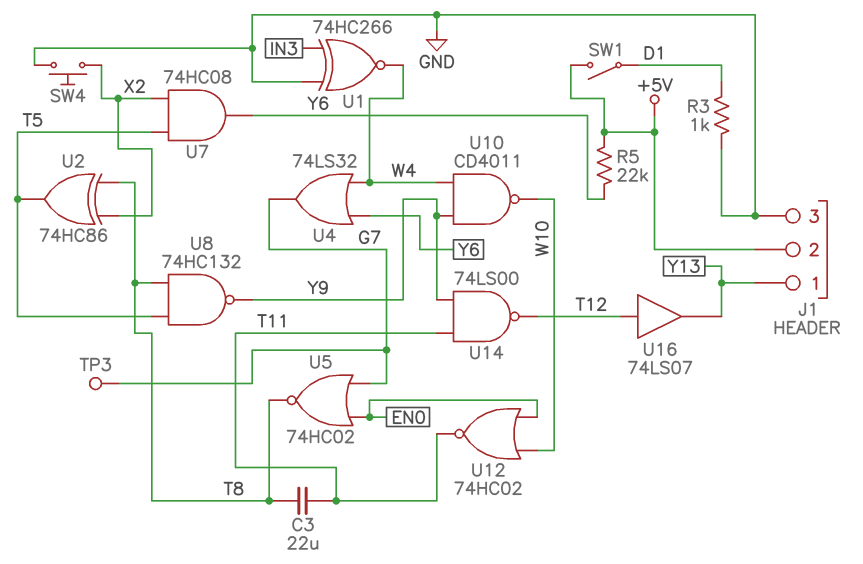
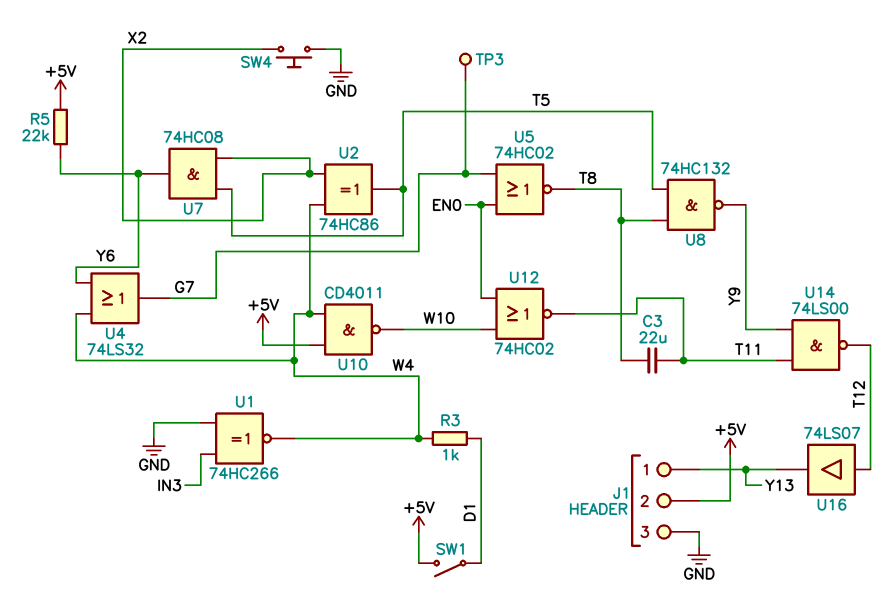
R3: 1k (D1, GND) -> 1k (D1, W4)
U2: XOR 74HC86 (in T8, in X2, out T5) -> XOR 74HC86 (in W4, in X2, out T5)
U10: NAND CD4011 (in W4, in Y9, out W10) -> NAND CD4011 (in +5V, in W4, out W10)

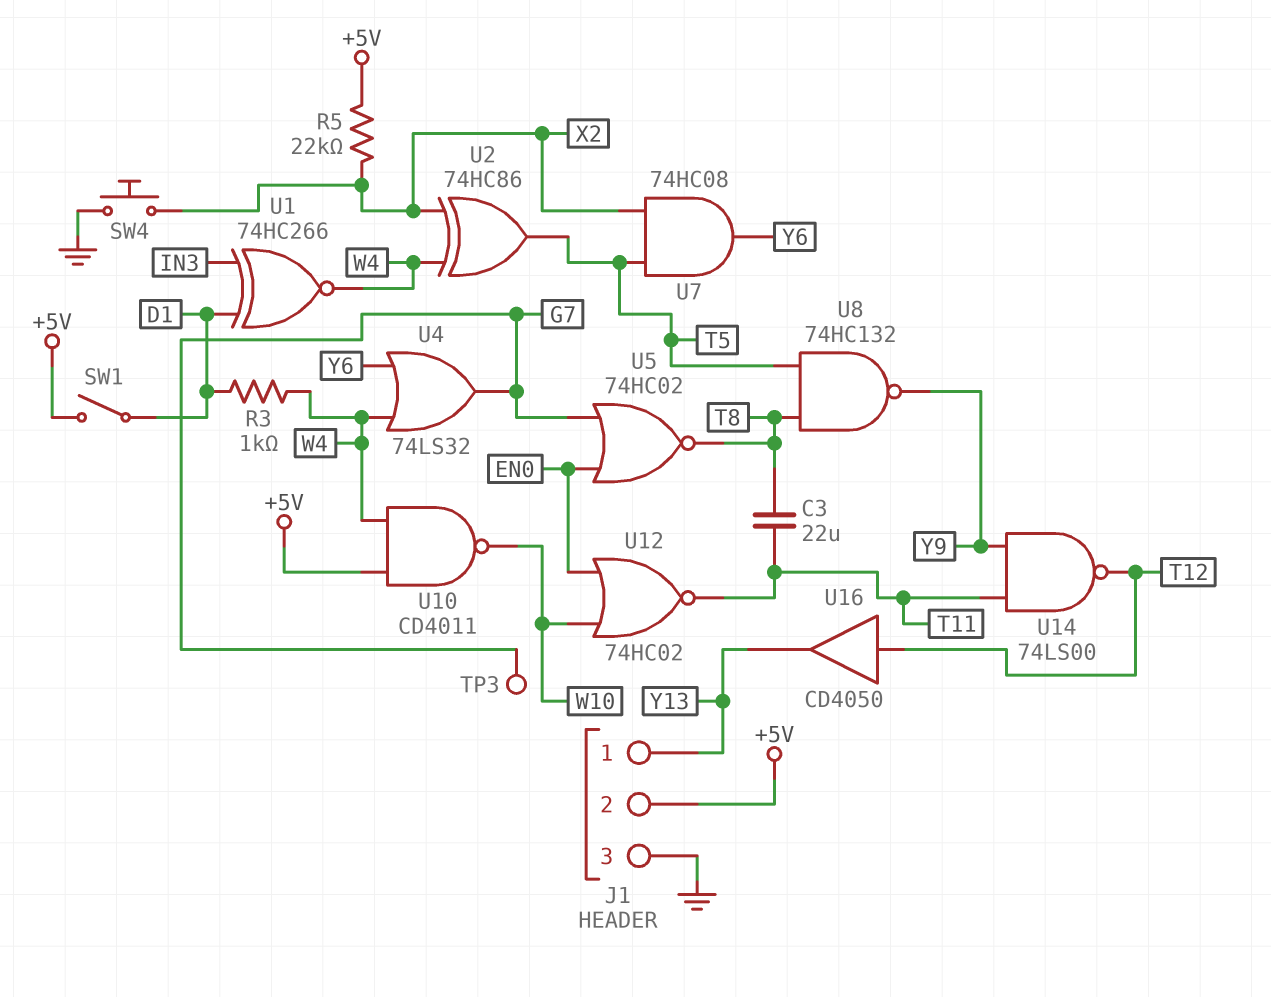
R5: 22k (+5V, Y6) -> 22k (+5V, X2)
U1: XNOR 74HC266 (in GND, in IN3, out W4) -> XNOR 74HC266 (in D1, in IN3, out W4)
U16: buffer 74LS07 (in T12, out Y13) -> buffer CD4050 (in T12, out Y13)

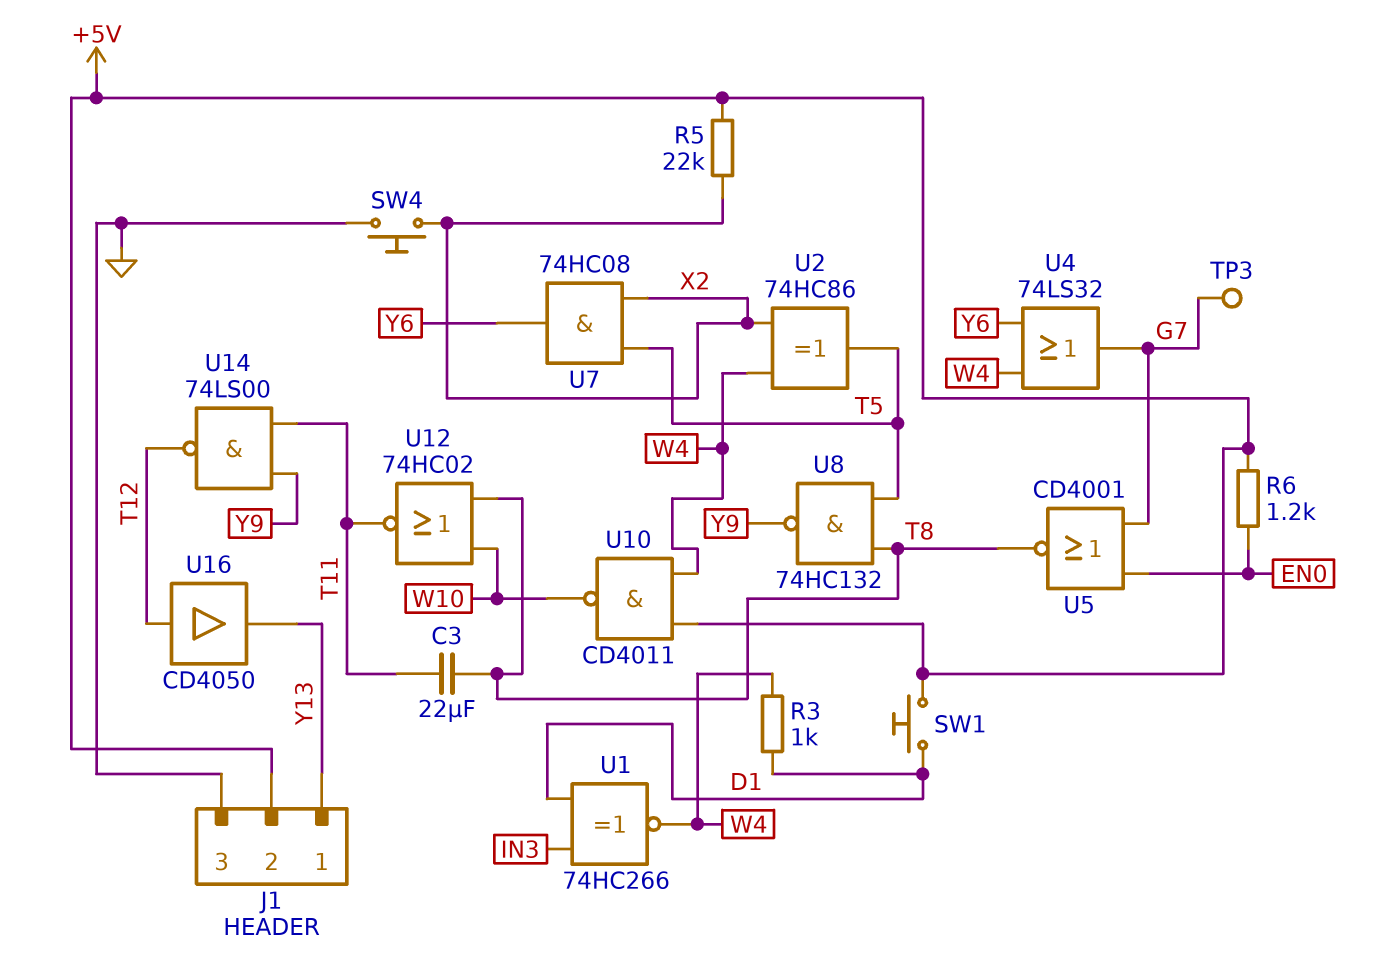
R6: none -> 1.2k (+5V, EN0)
SW1: switch (+5V, D1) -> button (+5V, D1)
U5: NOR 74HC02 (in EN0, in G7, out T8) -> NOR CD4001 (in EN0, in G7, out T8)
U12: NOR 74HC02 (in EN0, in W10, out T11) -> NOR 74HC02 (in T8, in W10, out T11)

